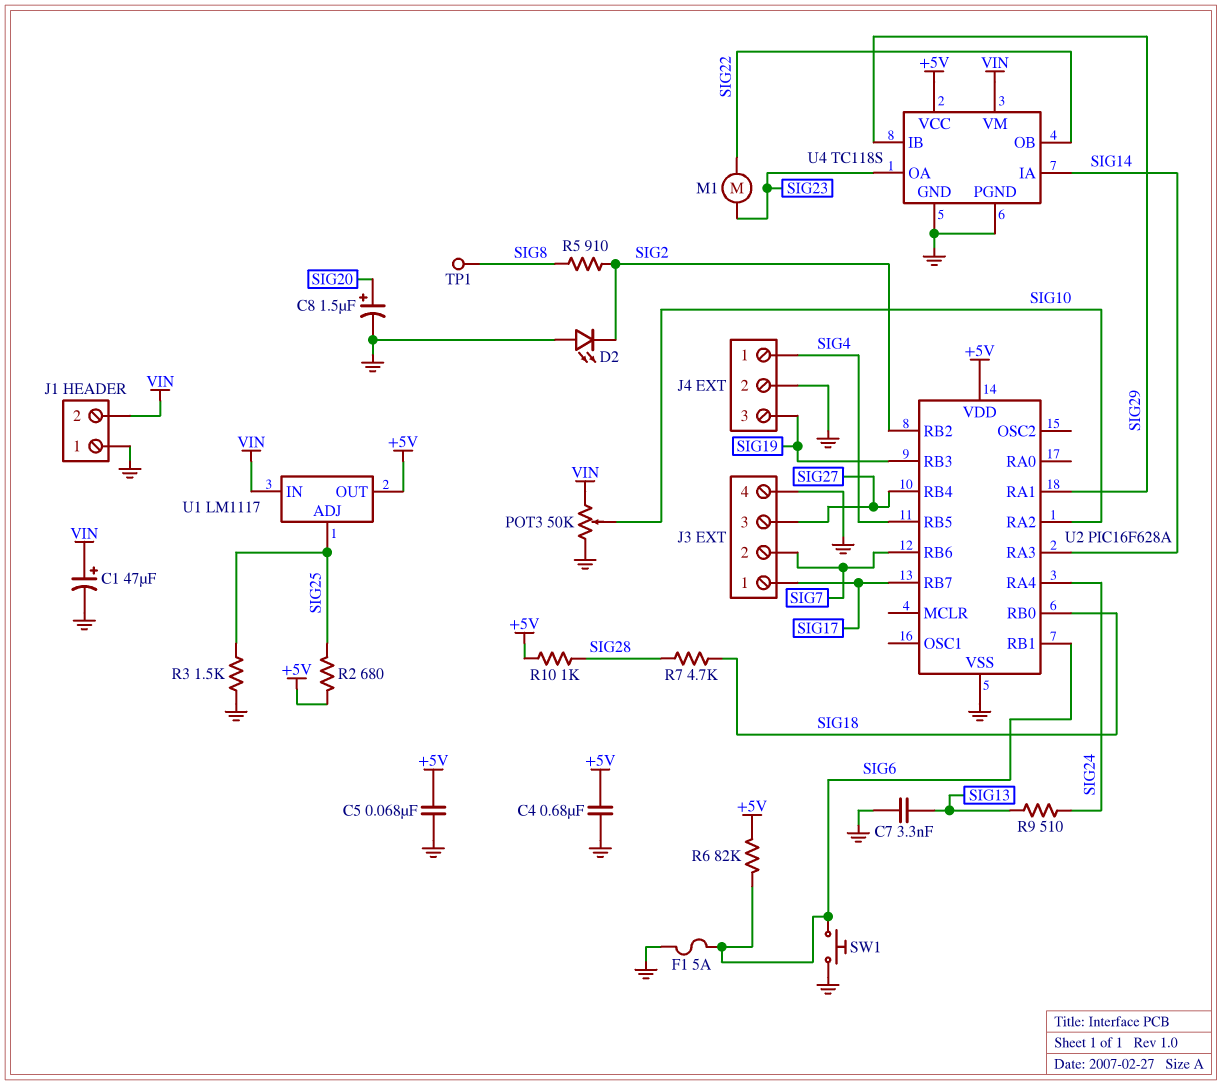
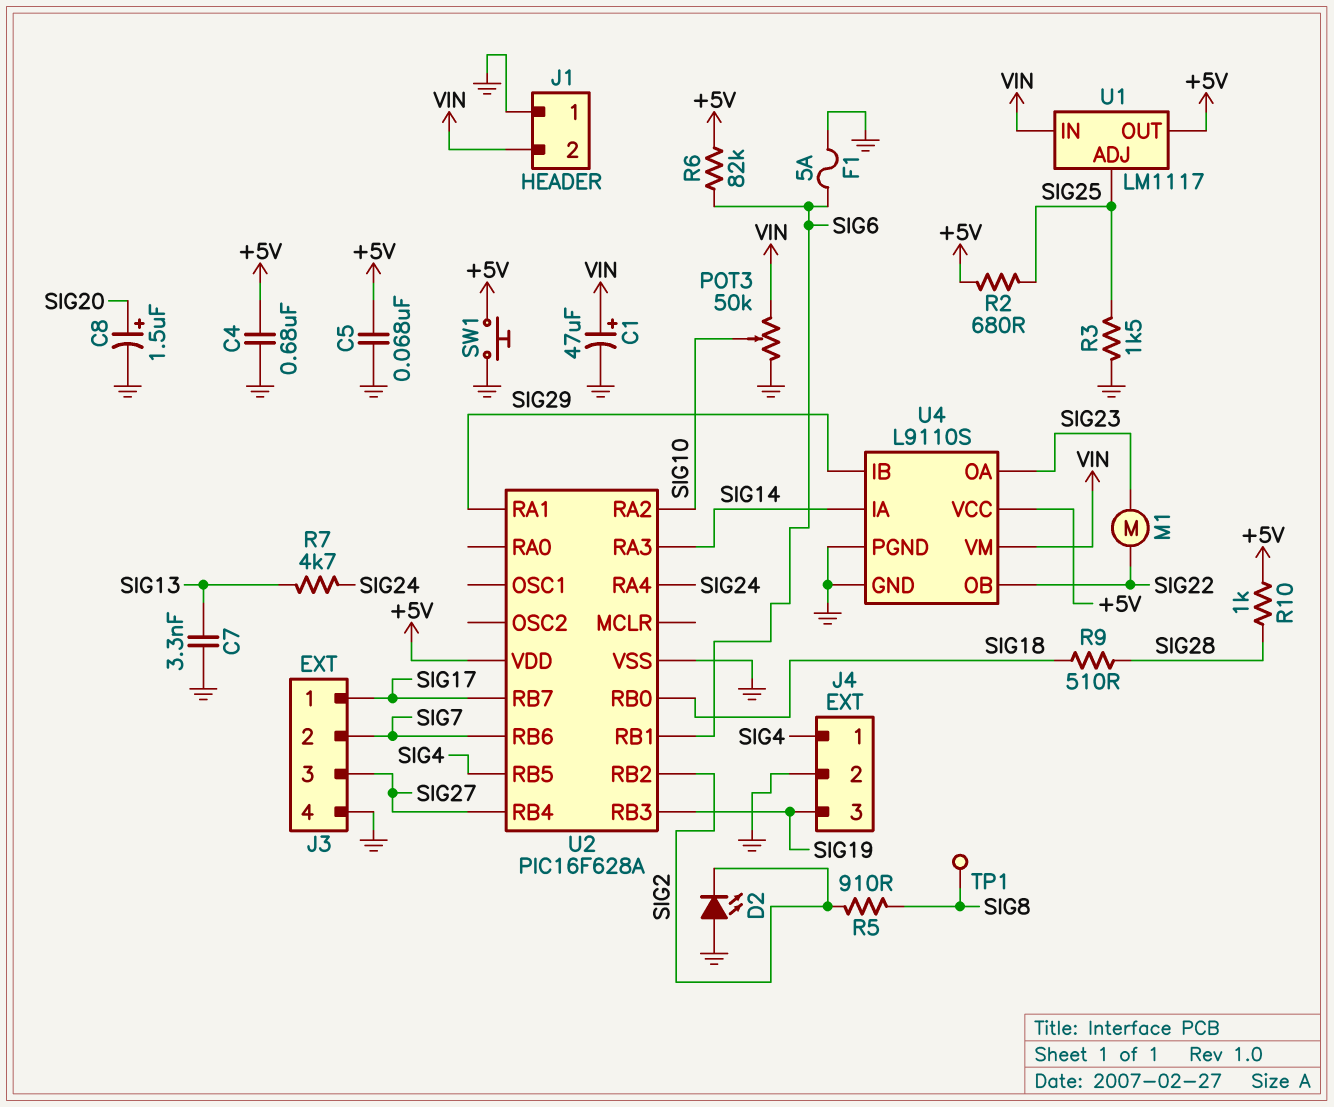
R7: 4.7k (SIG18, SIG28) -> 4.7k (SIG13, SIG24)
R9: 510 (SIG13, SIG24) -> 510 (SIG18, SIG28)
SW1: button (GND, SIG6) -> button (+5V, GND)
U4: TC118S -> L9110S

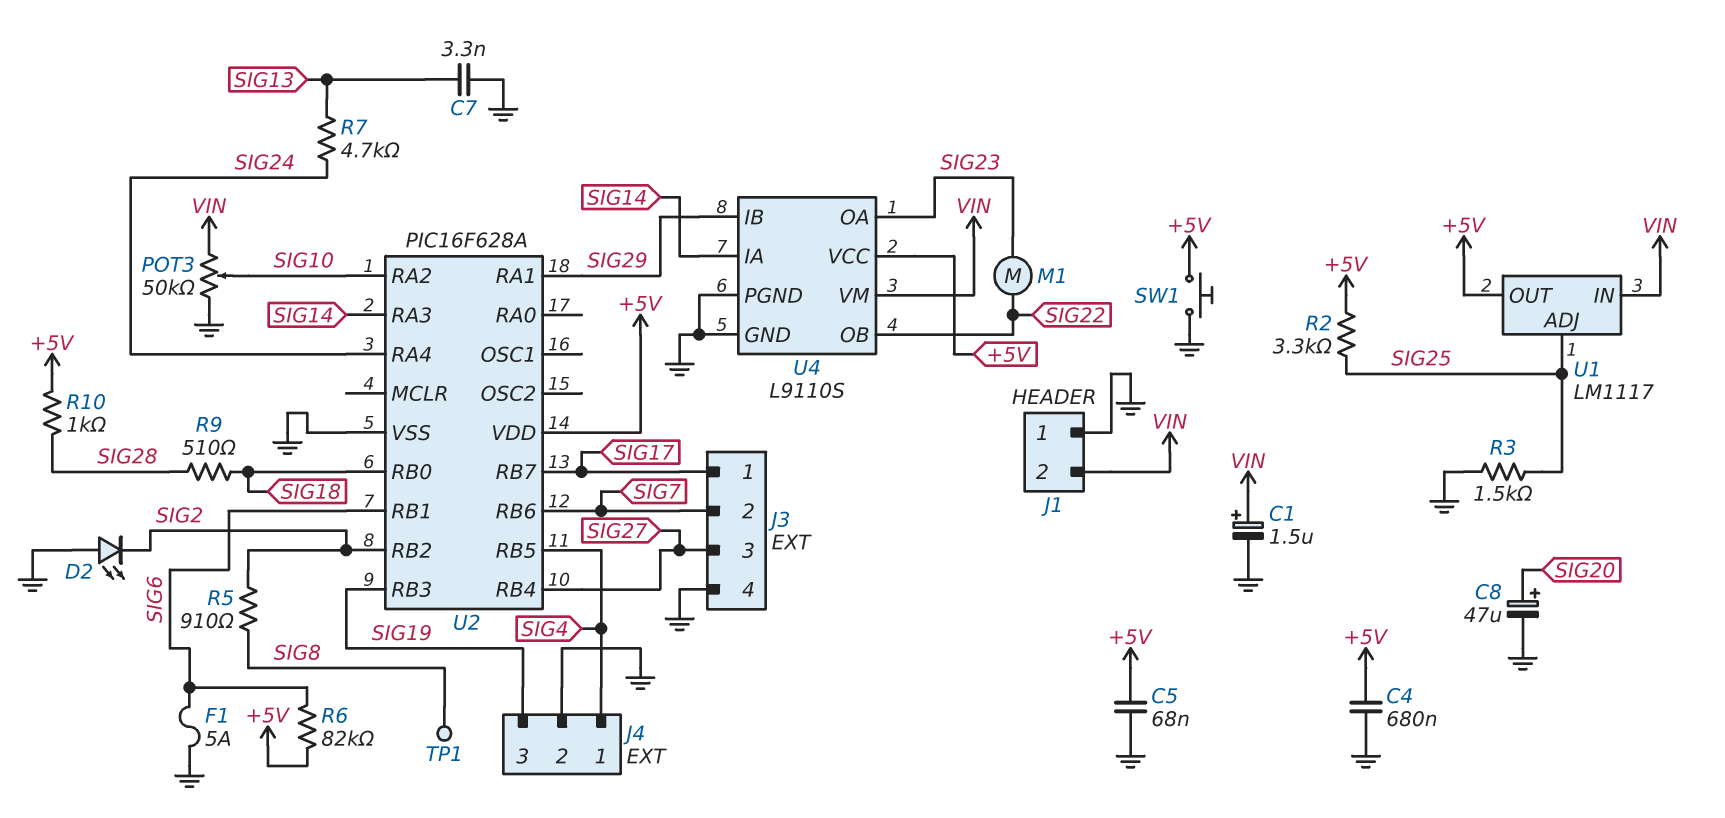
C1: 47uF (plus VIN, minus GND) -> 1.5uF (plus VIN, minus GND)
C8: 1.5uF (plus SIG20, minus GND) -> 47uF (plus SIG20, minus GND)
R2: 680 (+5V, SIG25) -> 3.3k (+5V, SIG25)

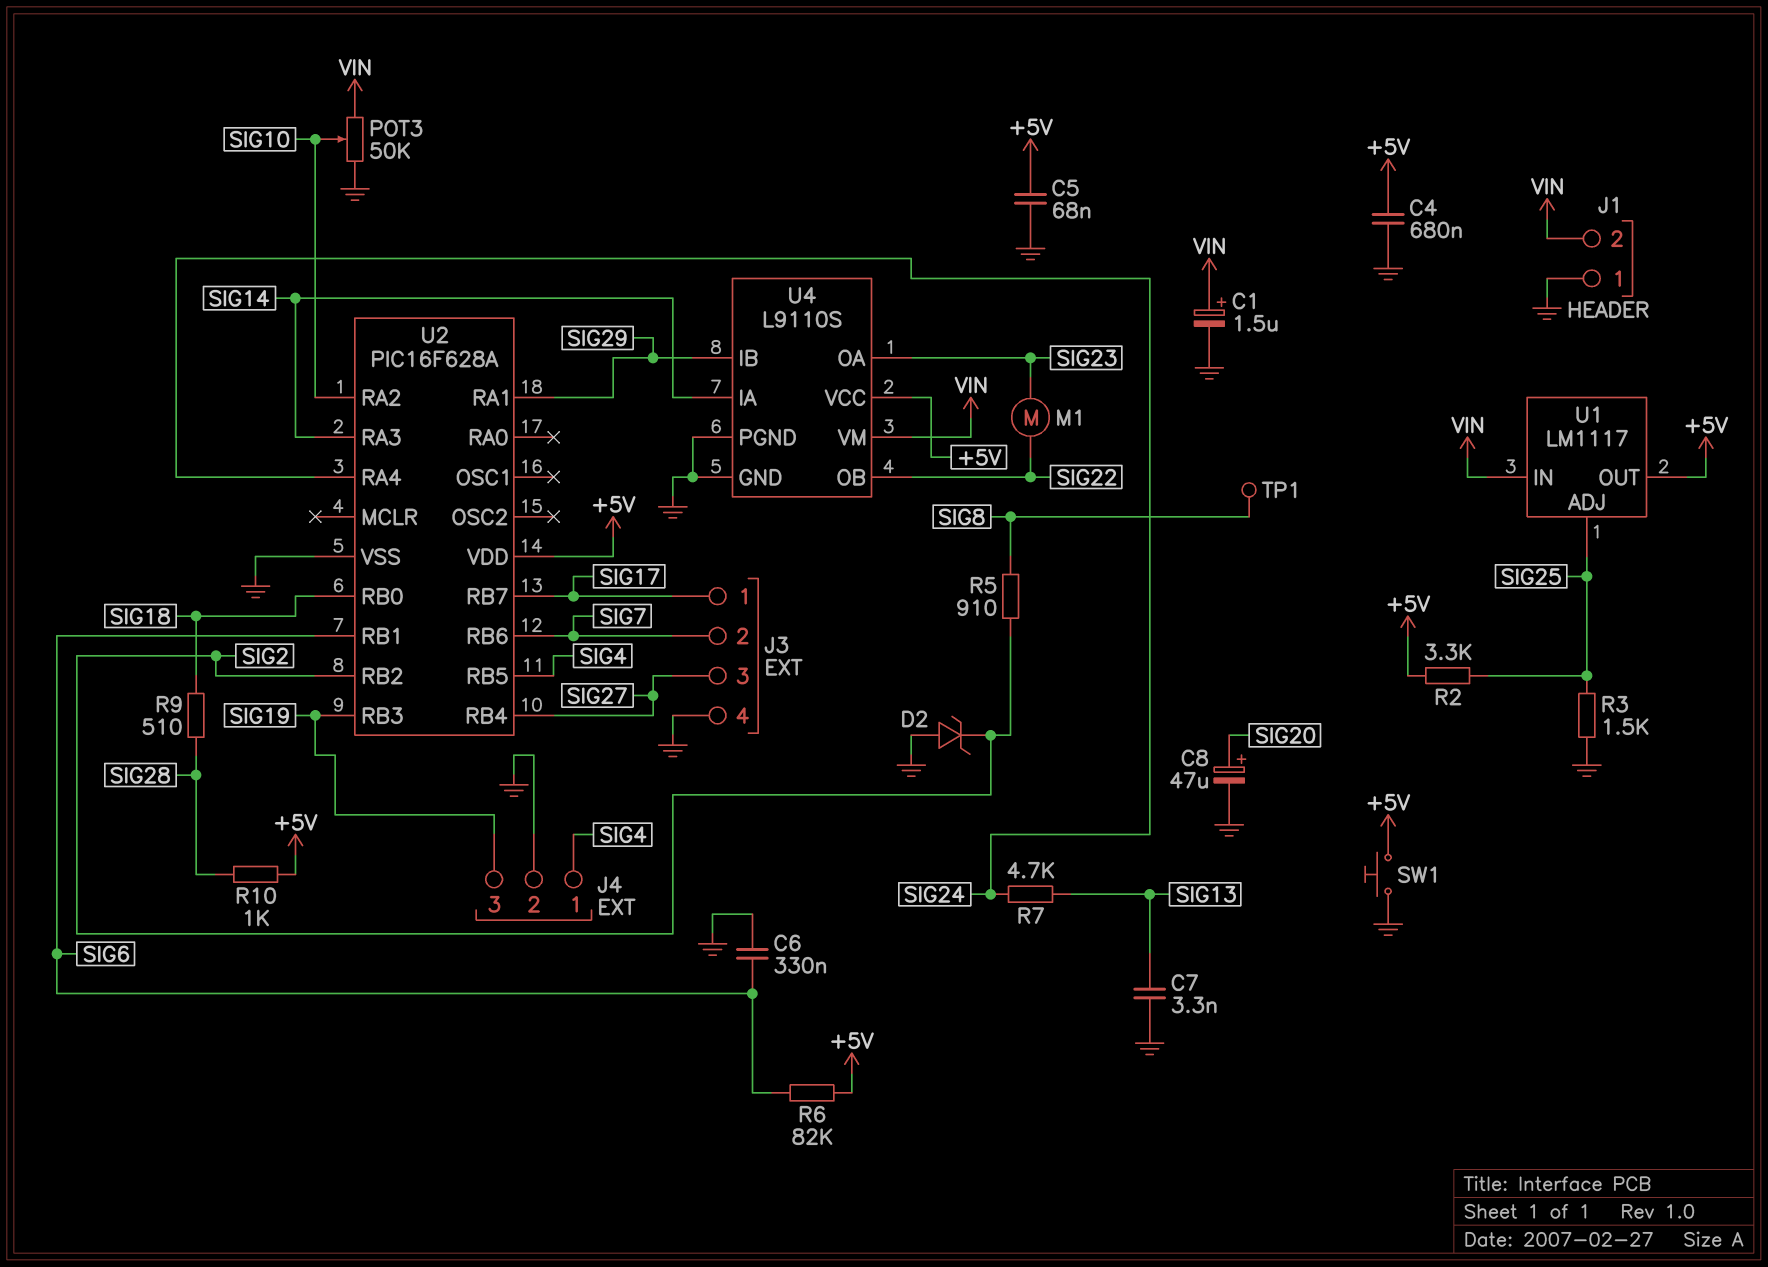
C6: none -> 330nF (GND, SIG6)
D2: LED (A GND, K SIG2) -> zener (A GND, K SIG2)
F1: 5A (GND, SIG6) -> none

